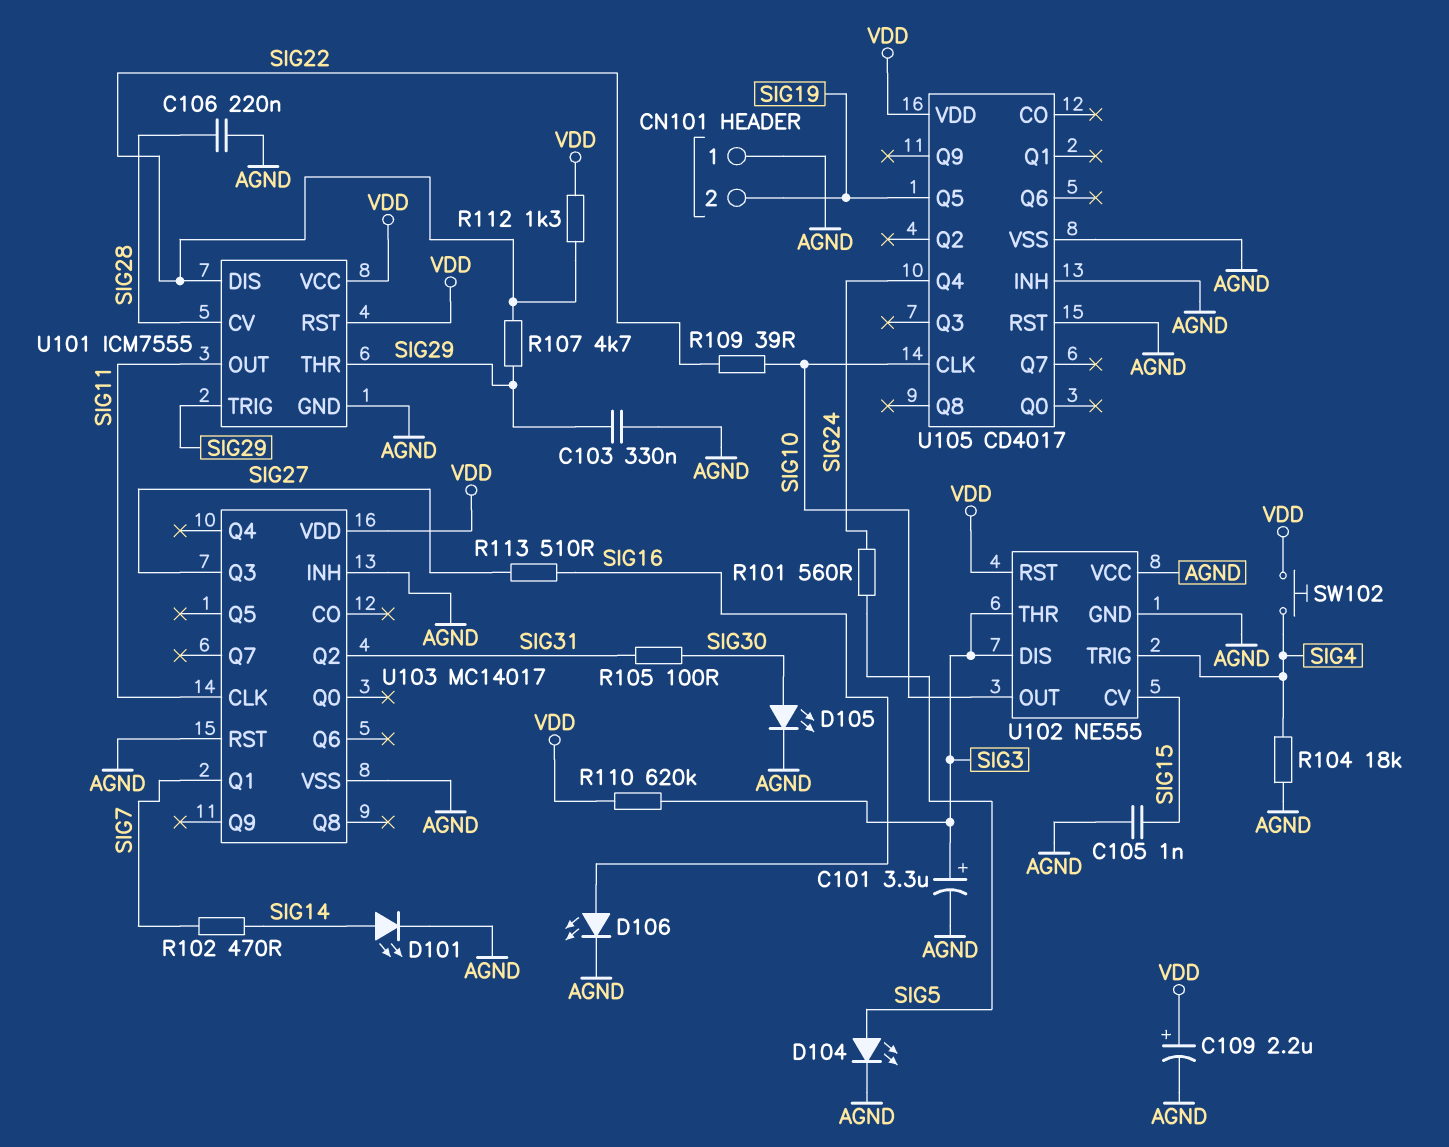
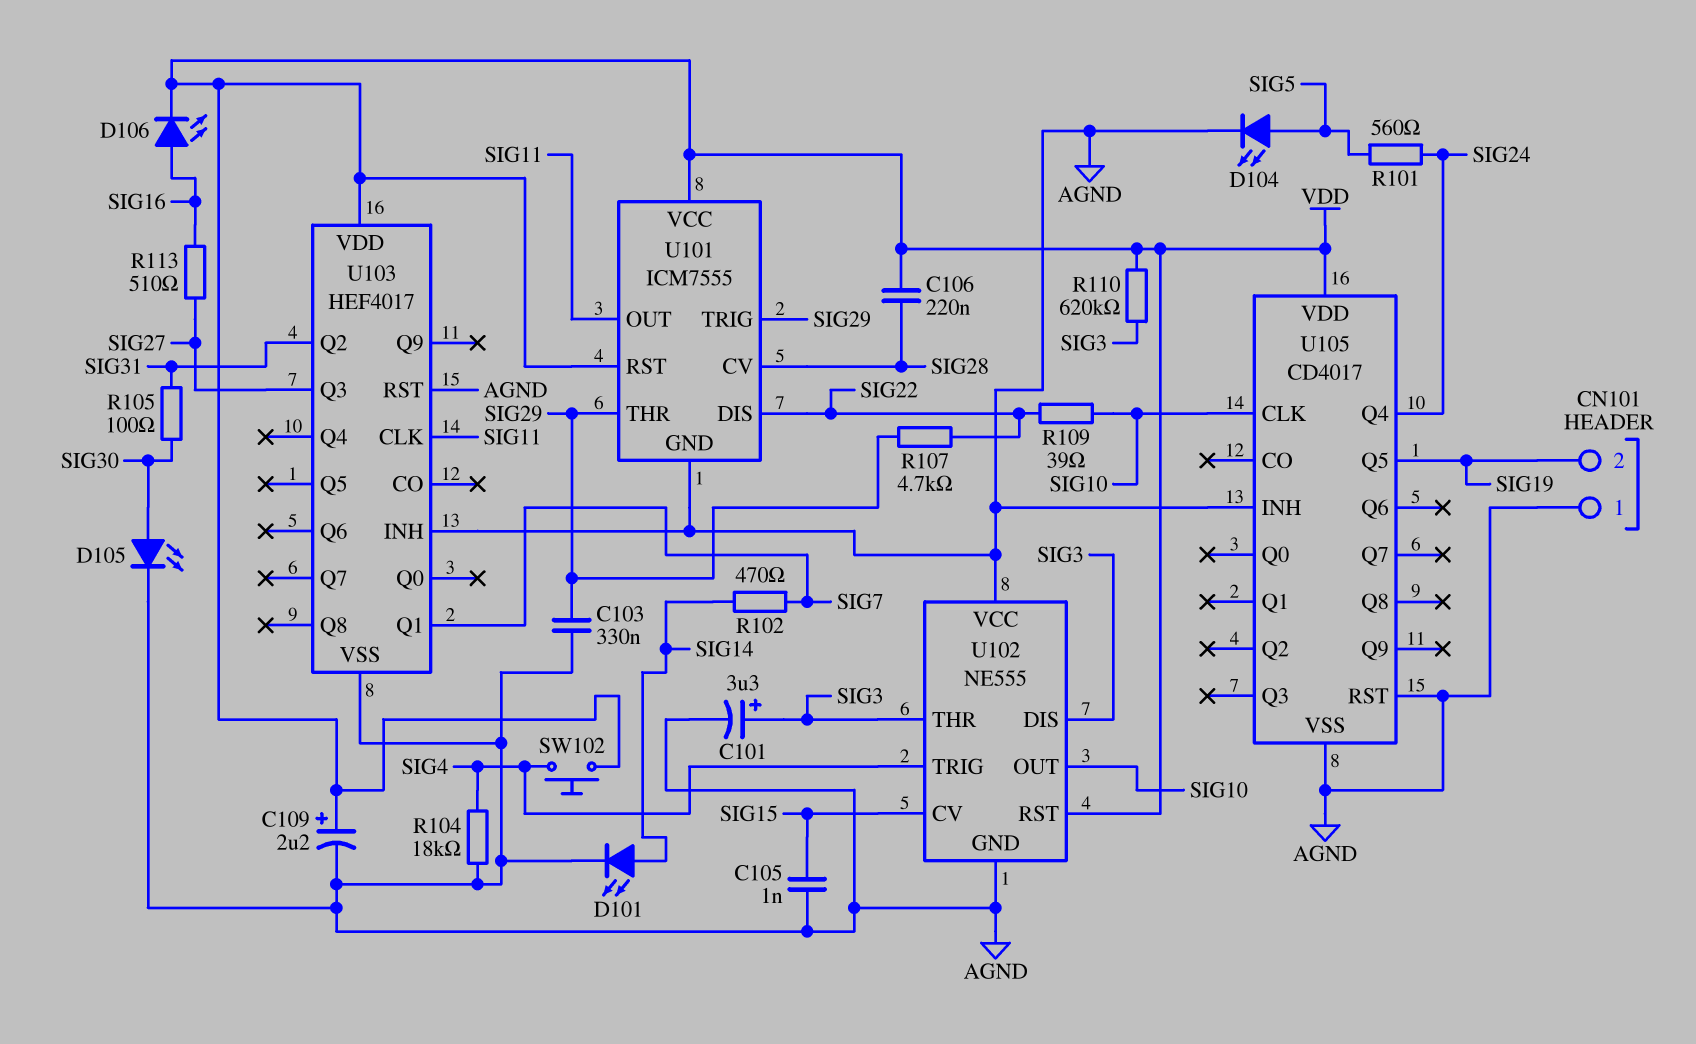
C106: 220nF (AGND, SIG28) -> 220nF (SIG28, VDD)
D106: LED (A SIG16, K AGND) -> LED (A SIG16, K VDD)
R112: 1.3k (SIG22, VDD) -> none
U103: MC14017 -> HEF4017

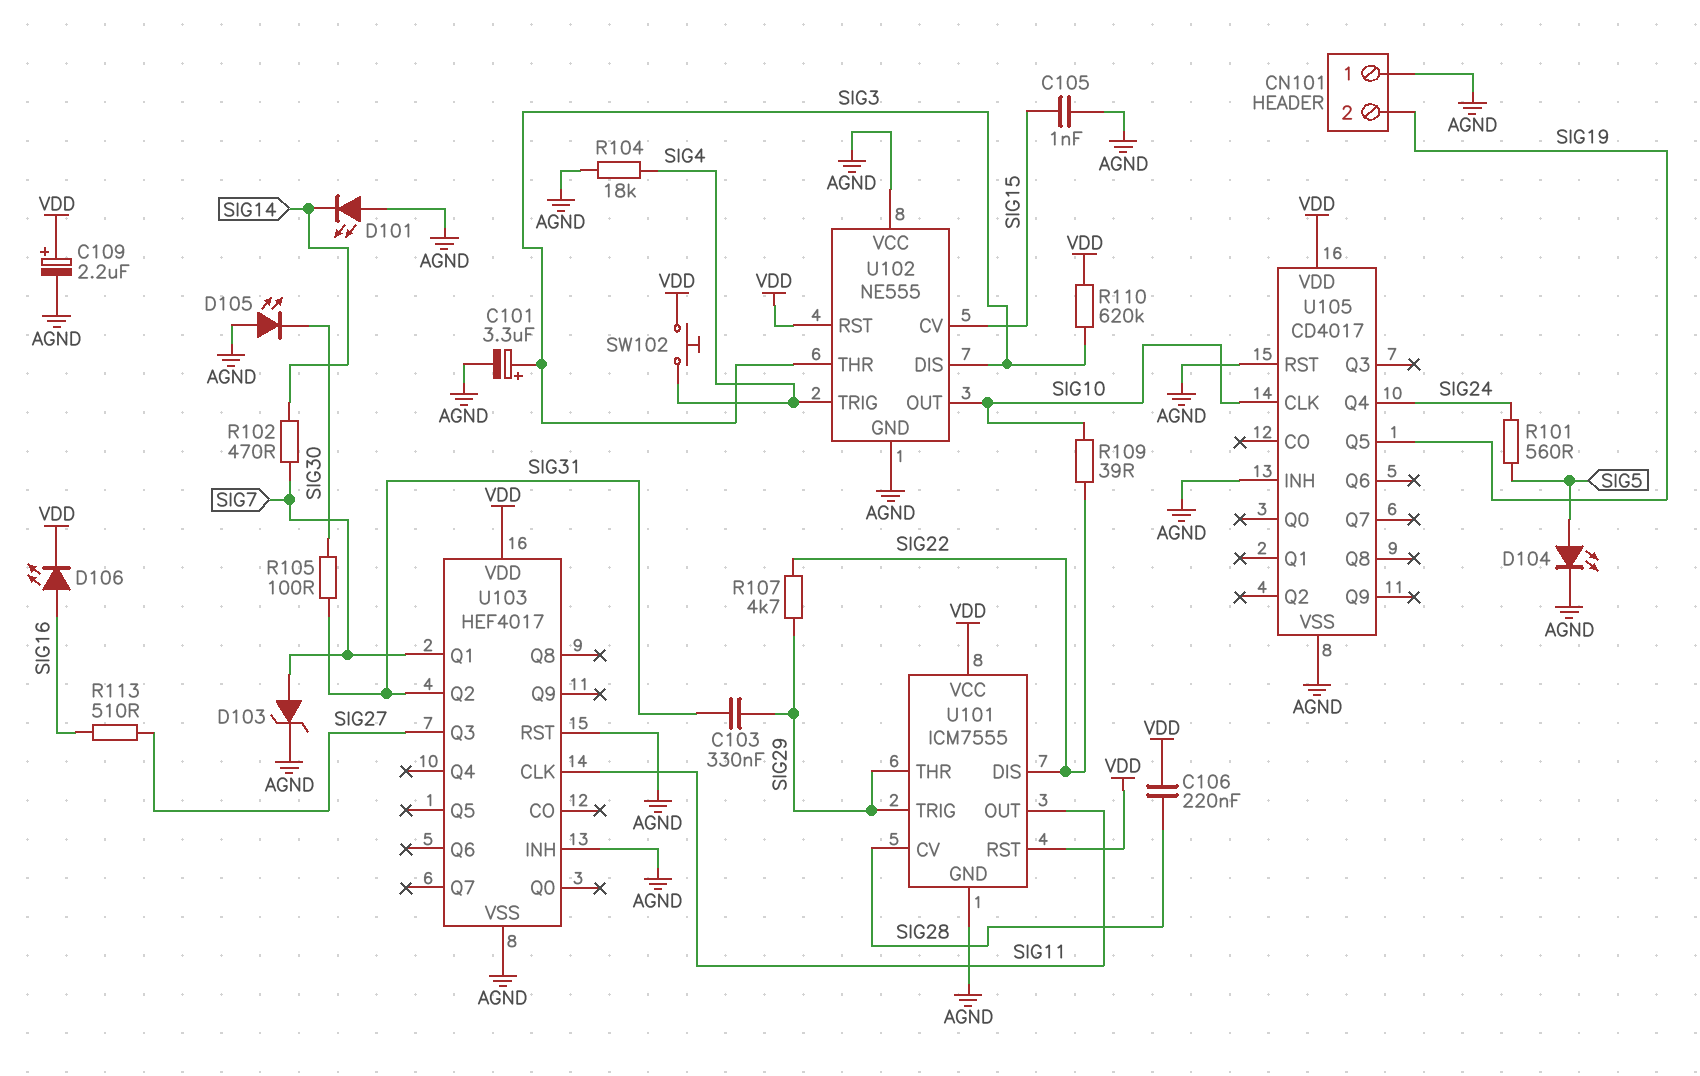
C103: 330nF (AGND, SIG29) -> 330nF (SIG29, SIG31)
D101: LED (A SIG14, K AGND) -> LED (A AGND, K SIG14)
D103: none -> zener (A SIG7, K AGND)
D105: LED (A SIG30, K AGND) -> LED (A AGND, K SIG30)

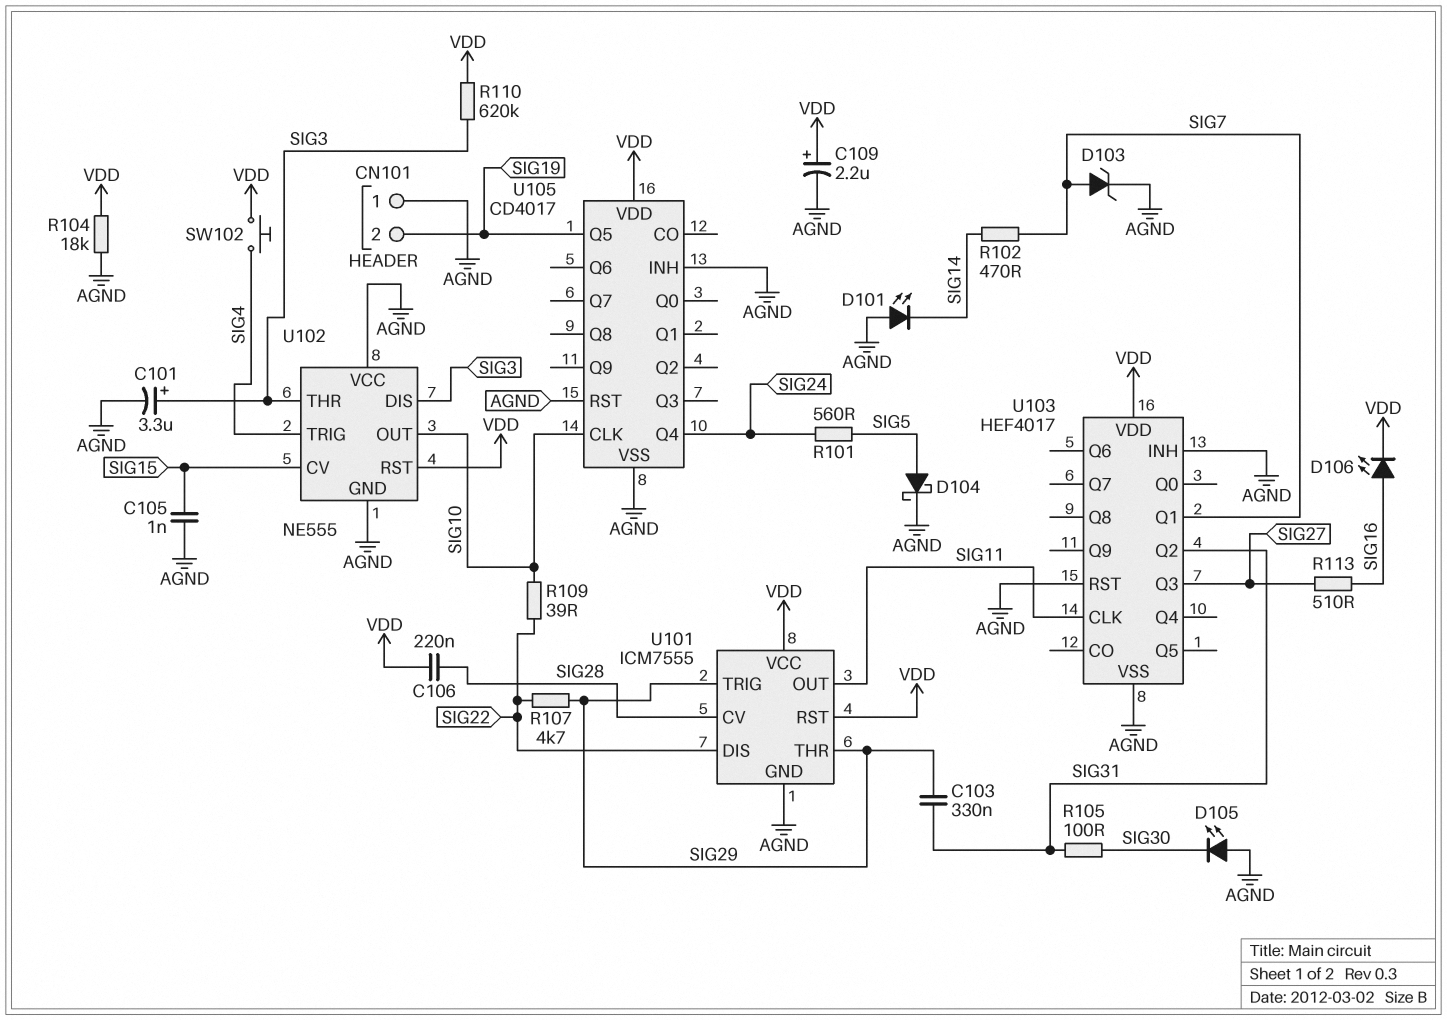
D104: LED (A SIG5, K AGND) -> schottky (A SIG5, K AGND)
R104: 18k (AGND, SIG4) -> 18k (AGND, VDD)

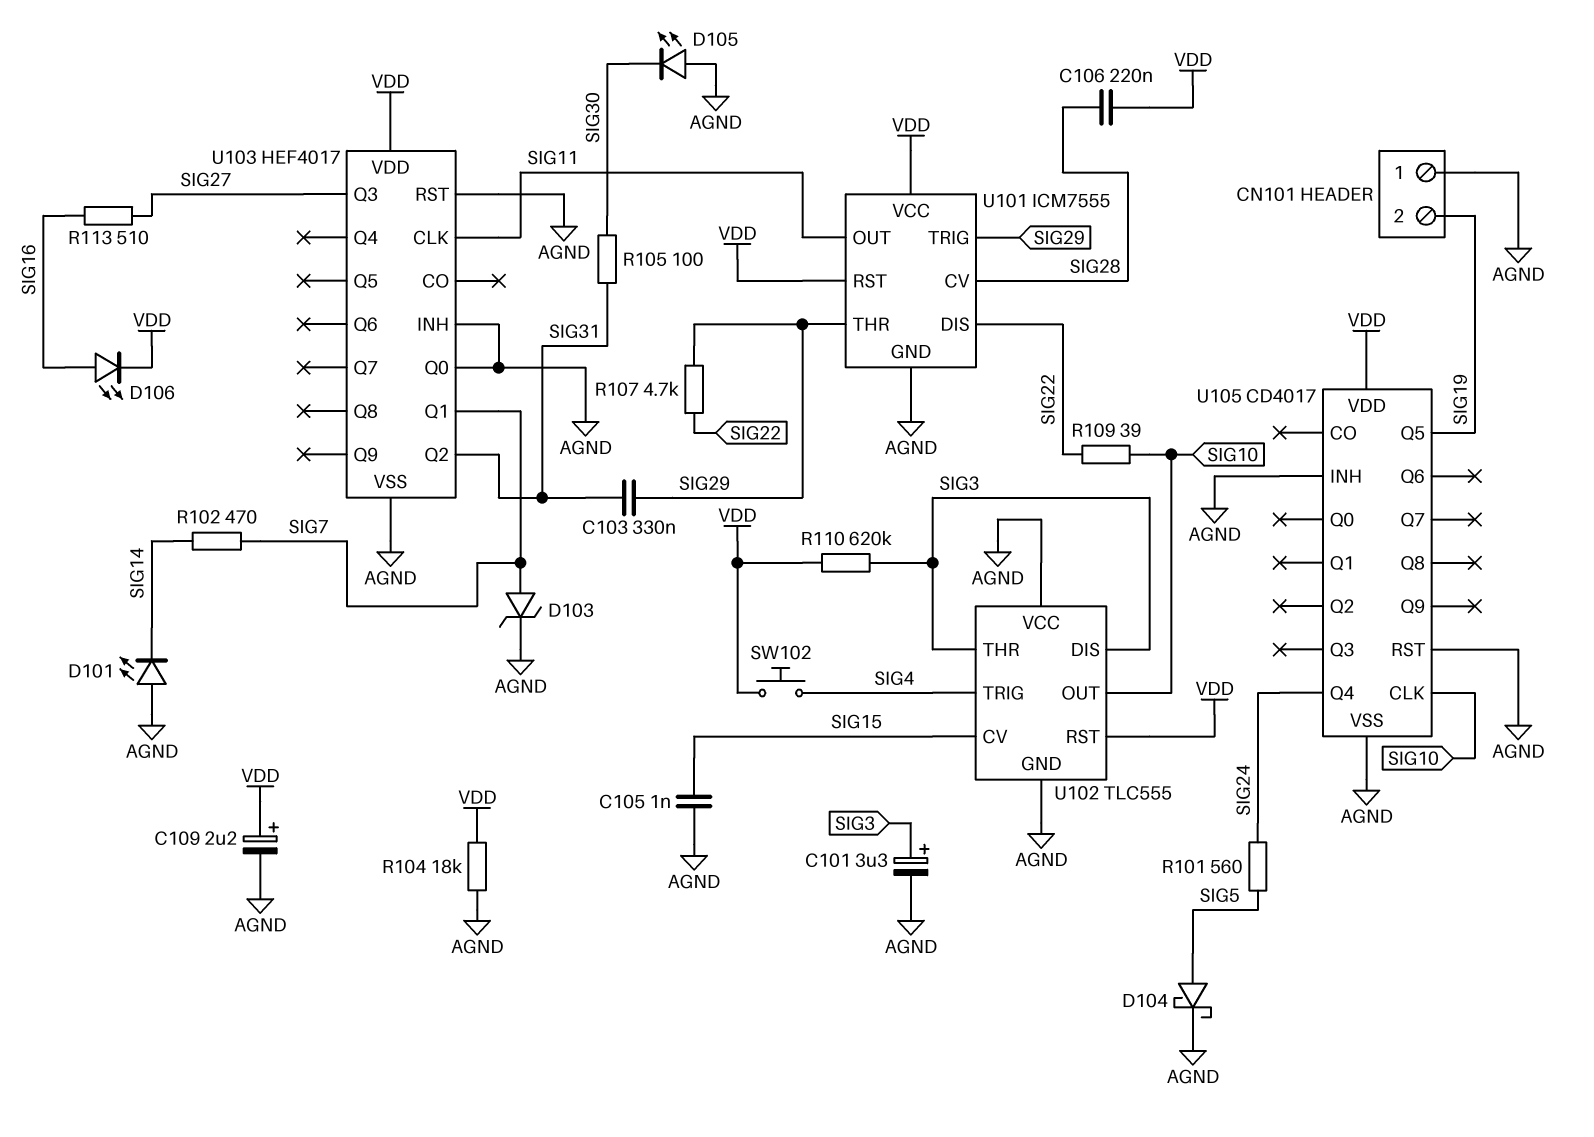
U102: NE555 -> TLC555
U103 pin Q0: none -> AGND

